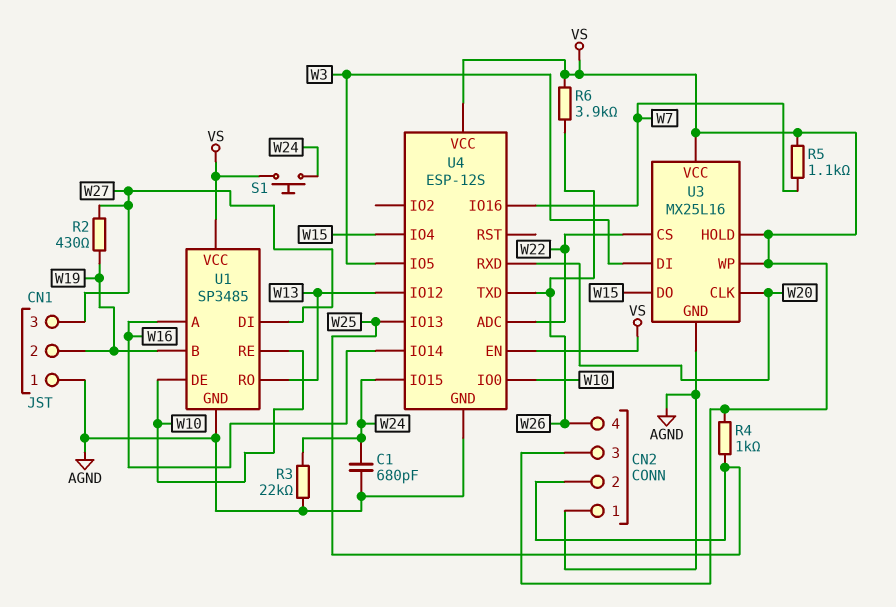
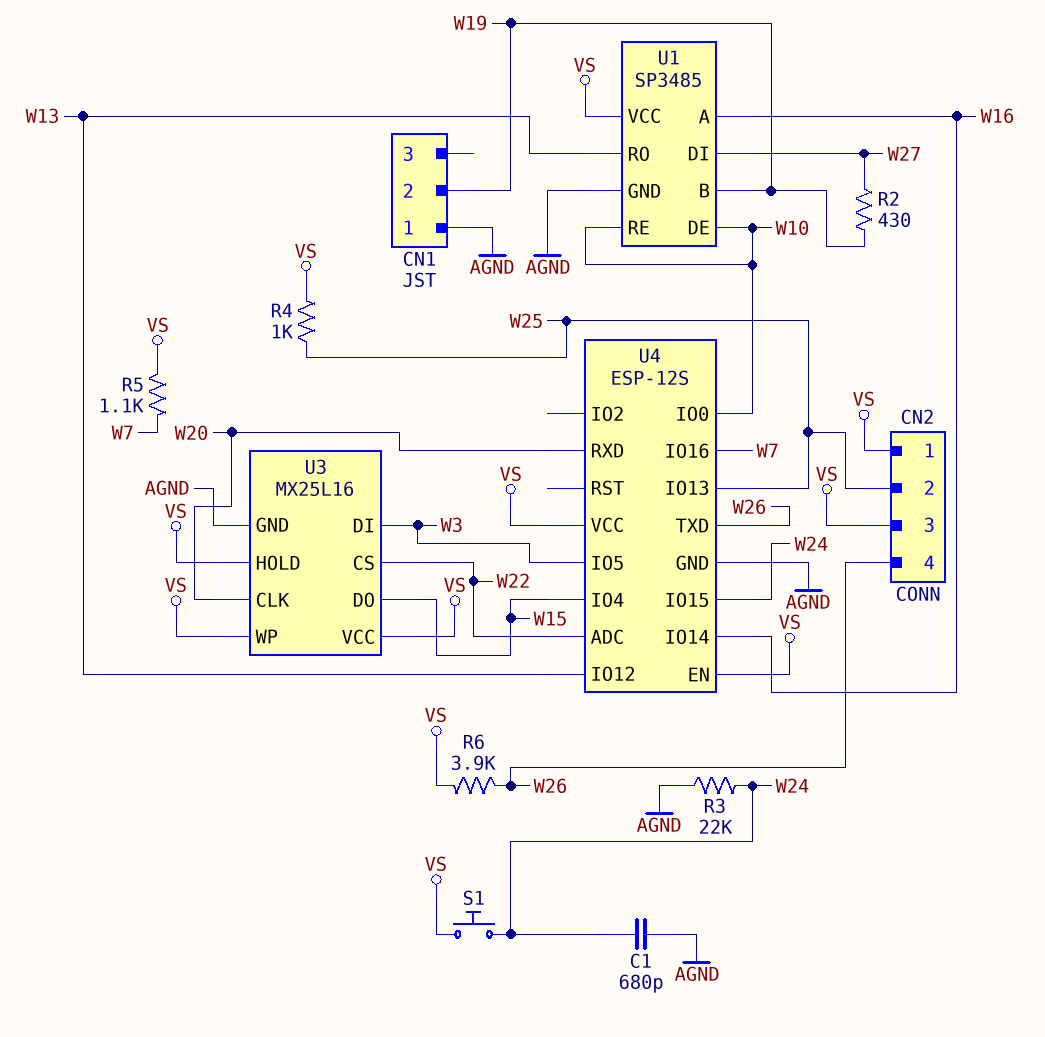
CN1 pin 3: W27 -> none
CN2 pin 1: AGND -> VS

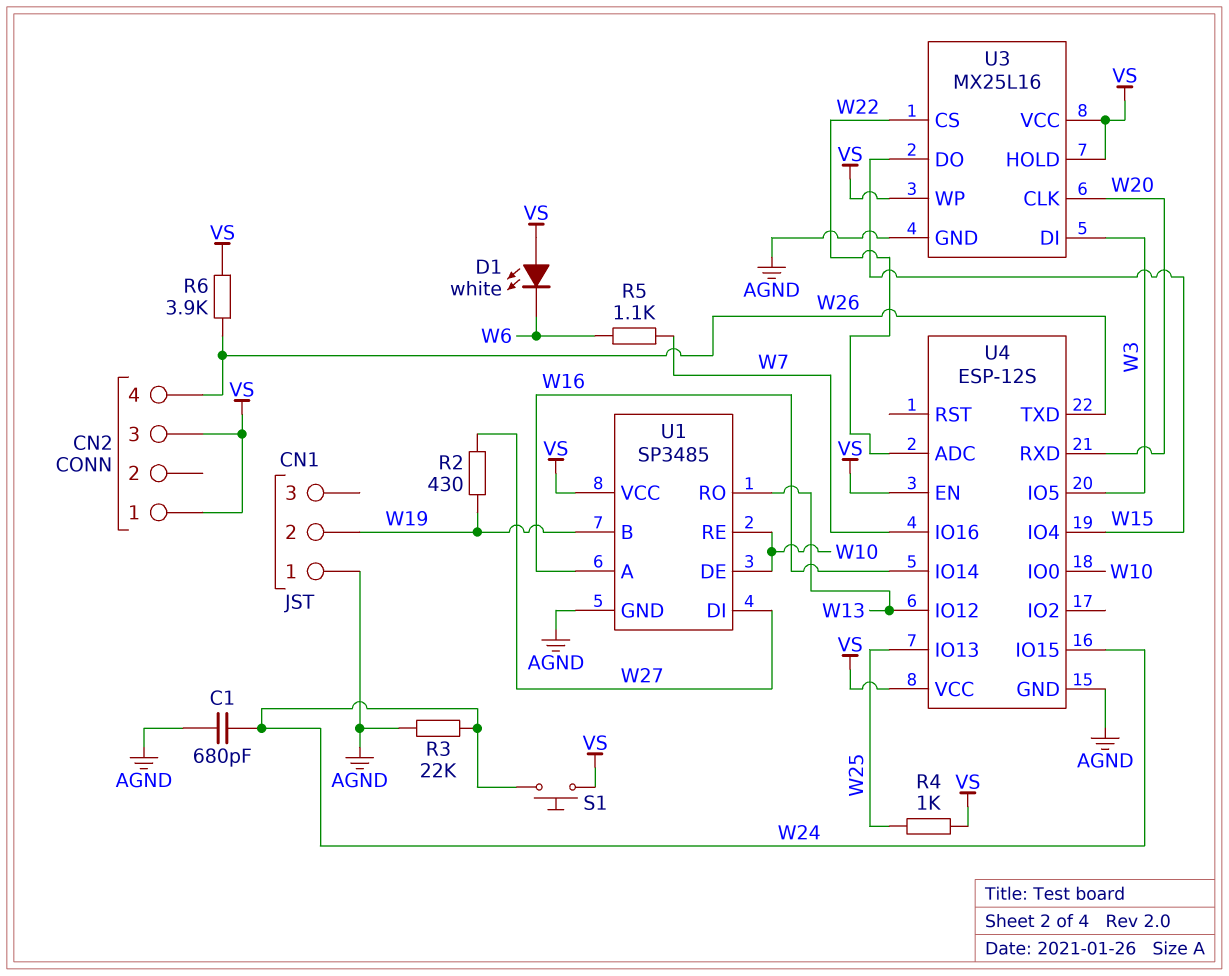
CN2 pin 2: W25 -> none
D1: none -> LED white (A VS, K W6)
R5: 1.1k (VS, W7) -> 1.1k (W6, W7)

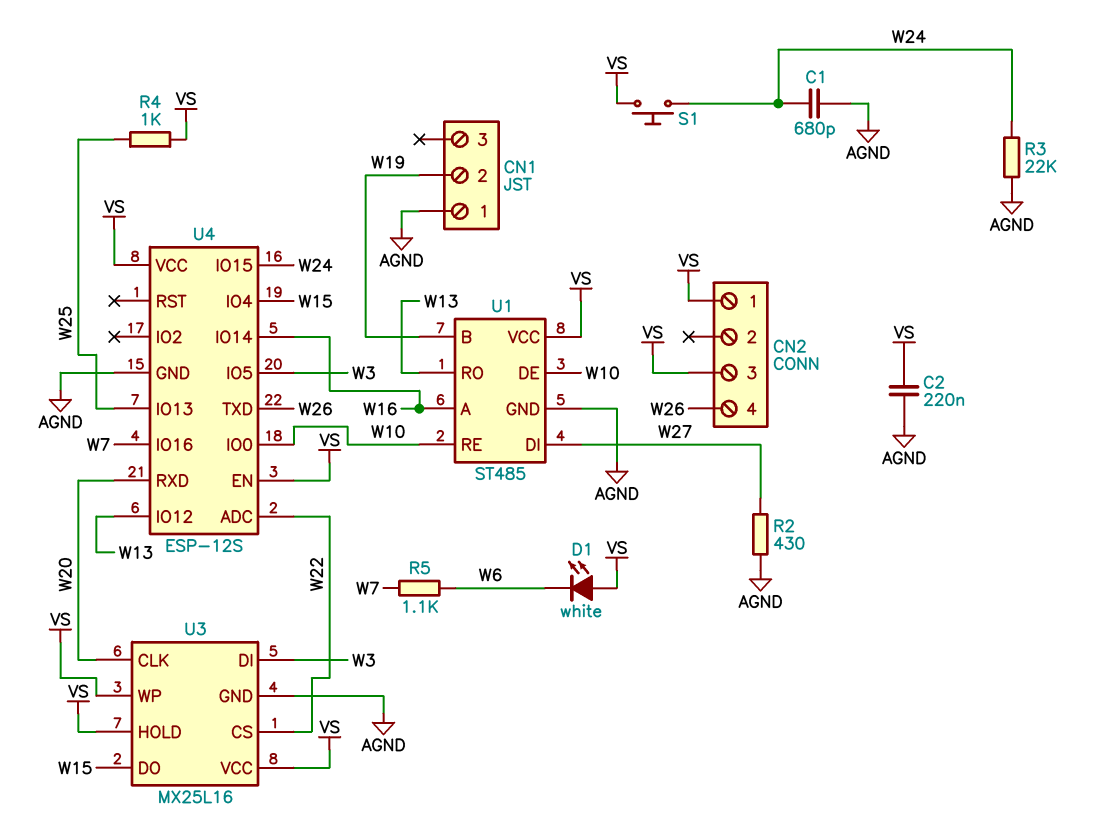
C2: none -> 220nF (AGND, VS)
R2: 430 (W19, W27) -> 430 (AGND, W27)
R6: 3.9k (VS, W26) -> none
U1: SP3485 -> ST485

